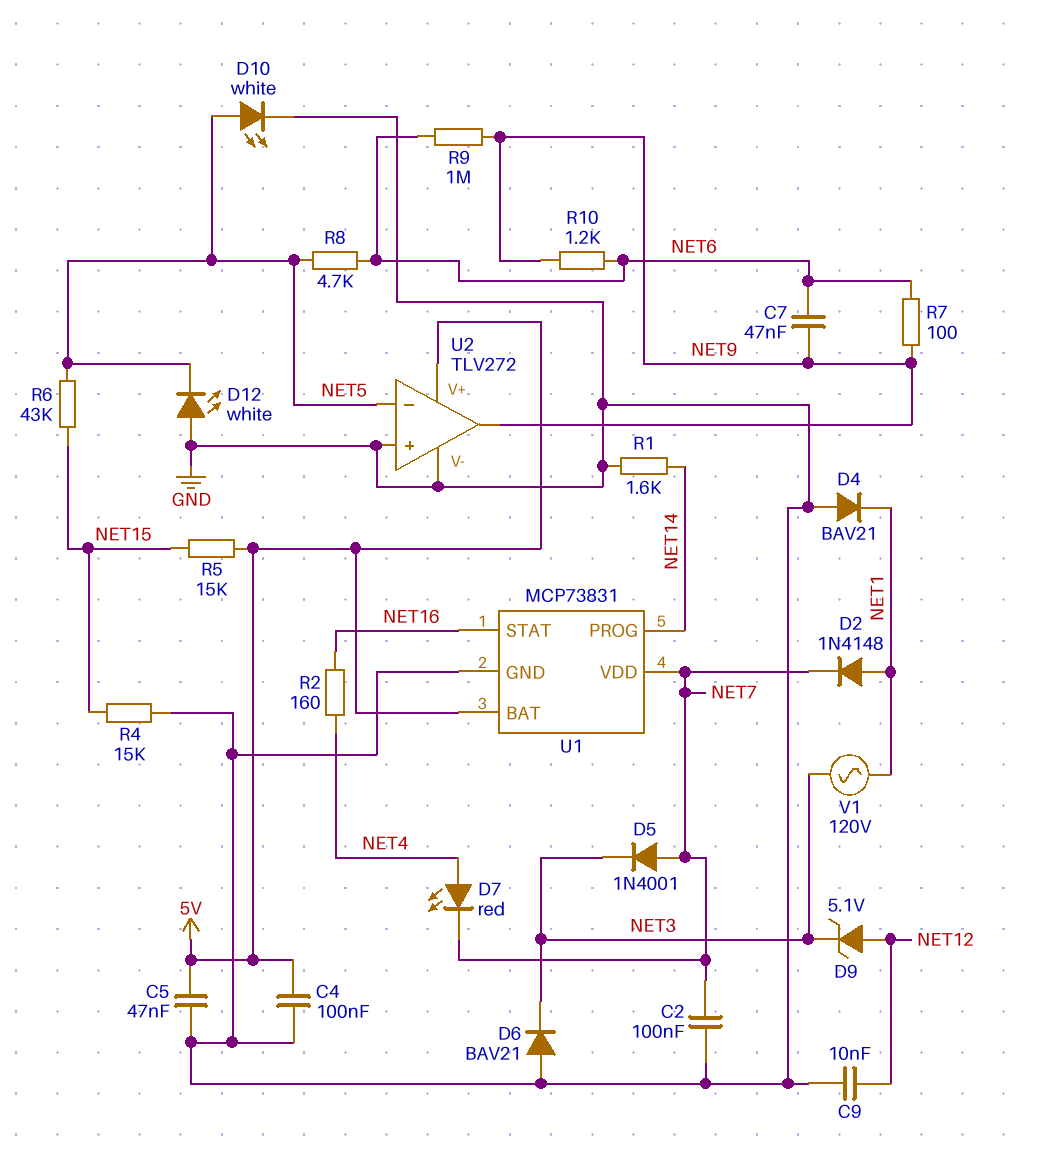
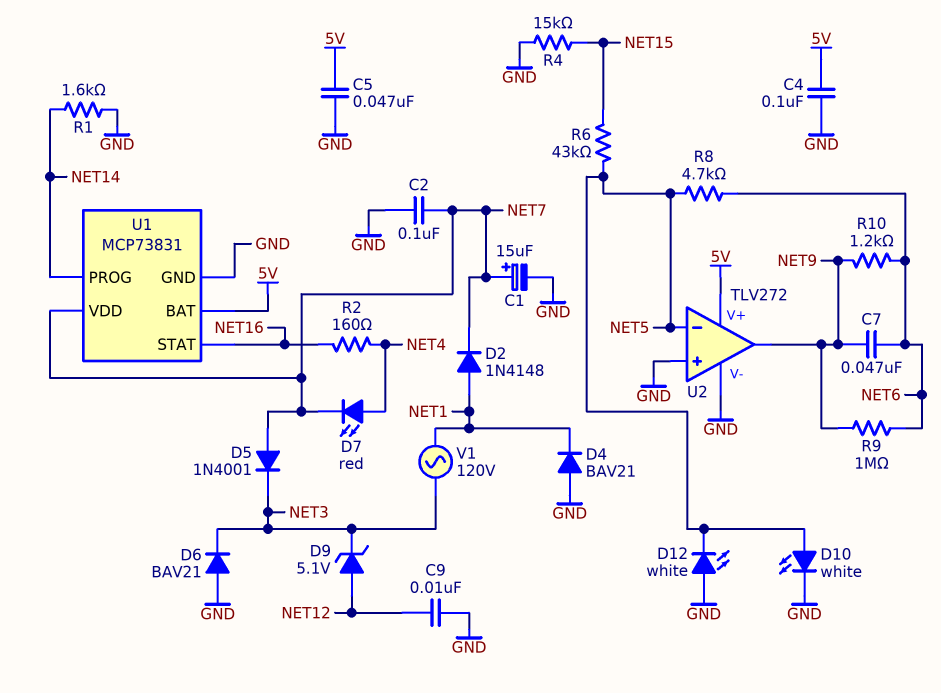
C1: none -> 15uF (plus NET7, minus GND)
R5: 15k (5V, NET15) -> none
R7: 100 (NET6, NET9) -> none

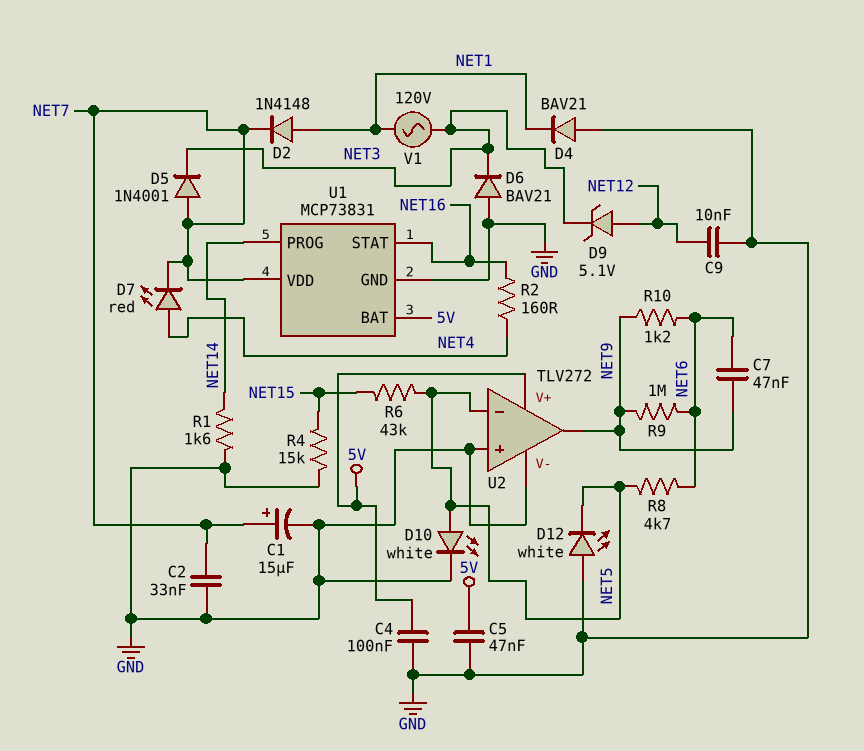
C2: 100nF (GND, NET7) -> 33nF (GND, NET7)

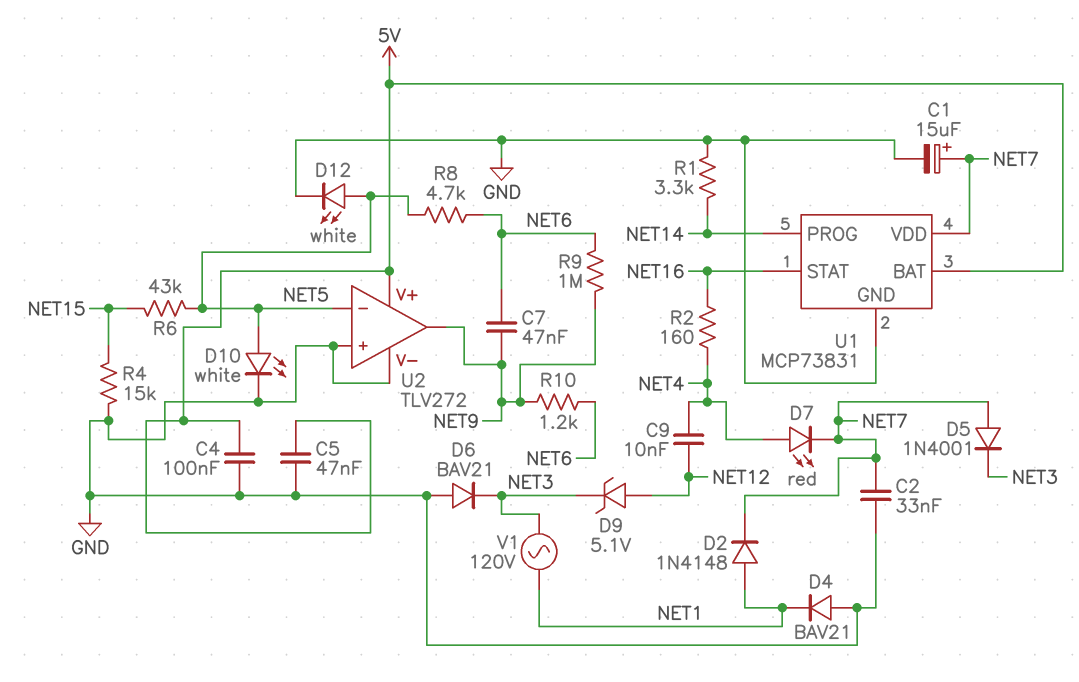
C9: 10nF (GND, NET12) -> 10nF (NET4, NET12)
D12: LED white (A GND, K NET5) -> LED white (A NET5, K GND)
R1: 1.6k (GND, NET14) -> 3.3k (GND, NET14)

